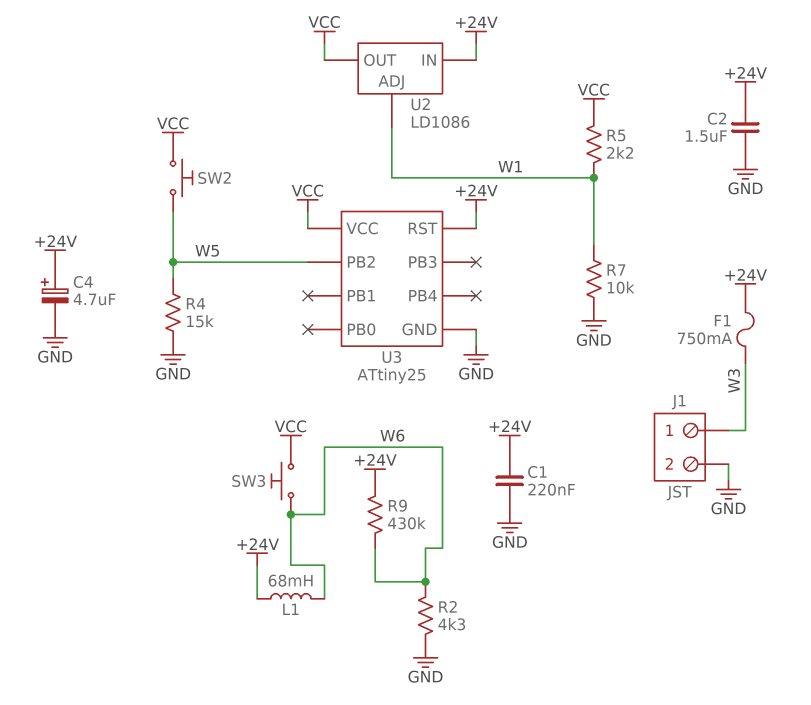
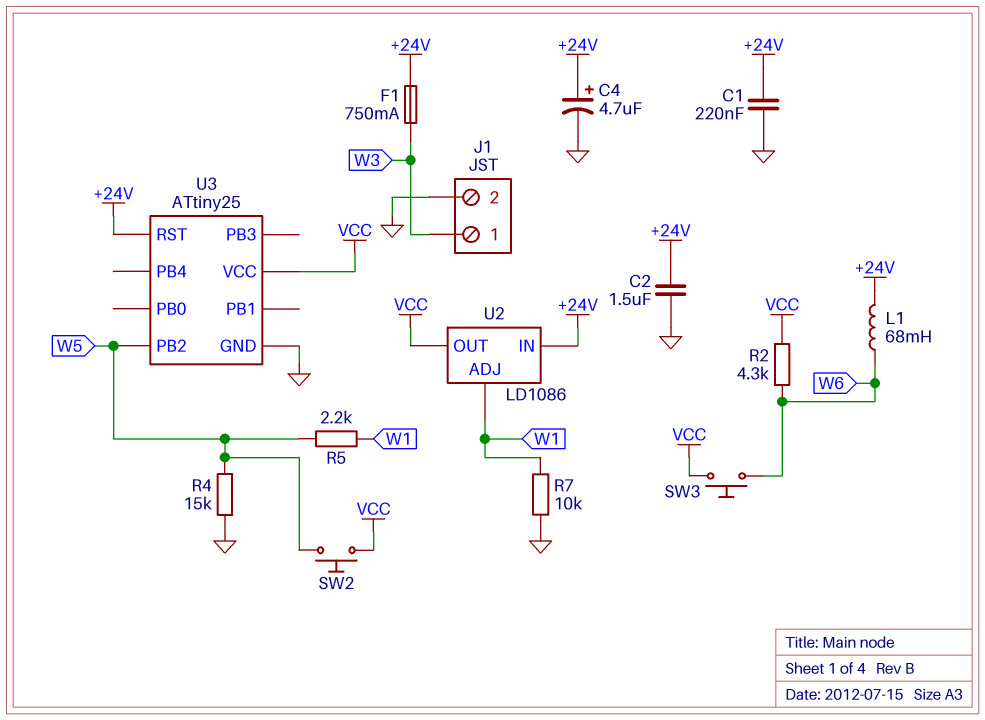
R2: 4.3k (GND, W6) -> 4.3k (VCC, W6)
R5: 2.2k (VCC, W1) -> 2.2k (W1, W5)
R9: 430k (+24V, W6) -> none

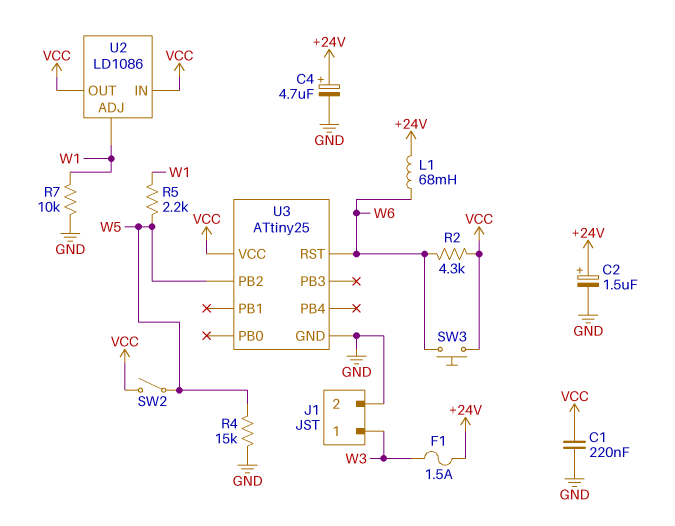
C1: 220nF (+24V, GND) -> 220nF (GND, VCC)
C2: 1.5uF (+24V, GND) -> 1.5uF (plus +24V, minus GND)
F1: 750mA (+24V, W3) -> 1.5A (+24V, W3)
SW2: button (VCC, W5) -> switch (VCC, W5)
U2 pin IN: +24V -> VCC
U3 pin RST: +24V -> W6

